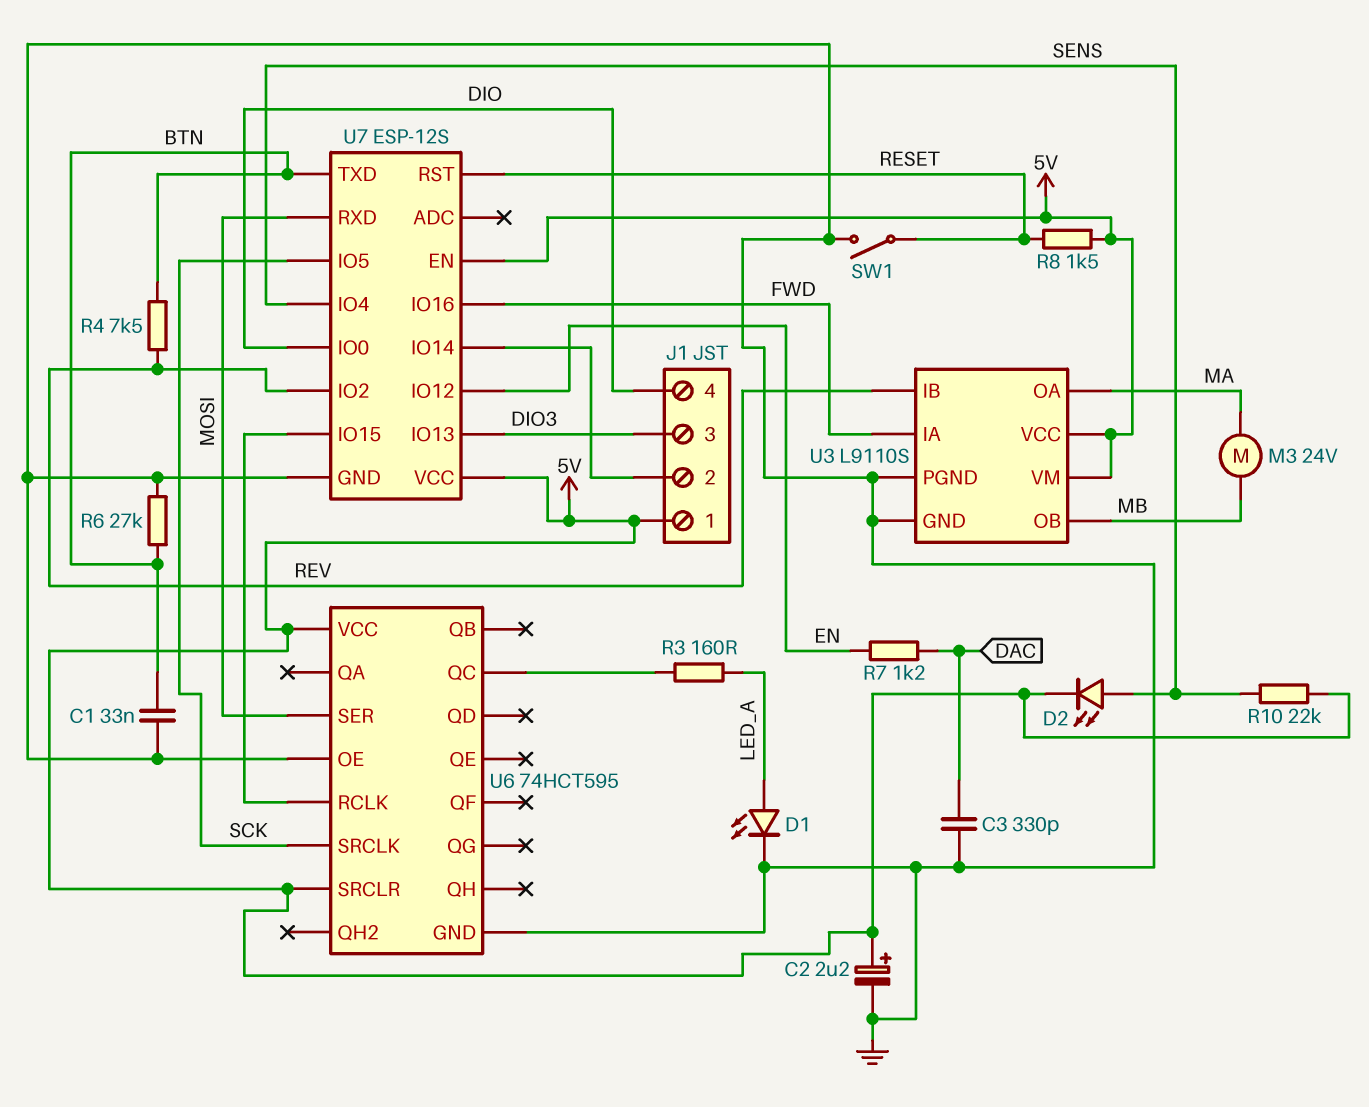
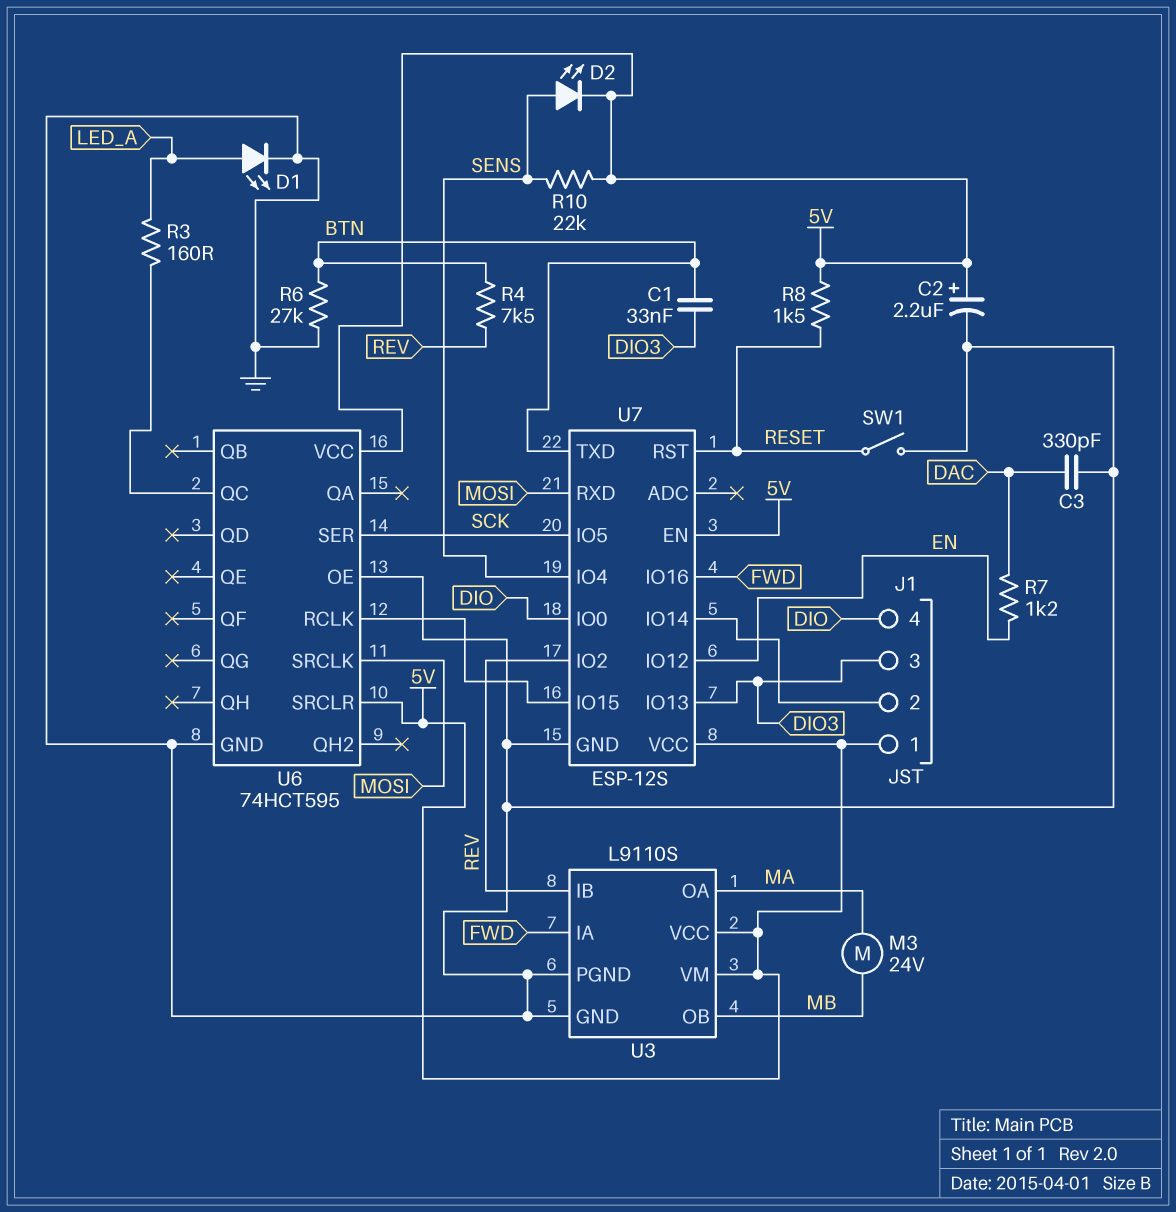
C1: 33nF (BTN, GND) -> 33nF (BTN, DIO3)
U6 pin SER: MOSI -> SCK
U6 pin SRCLK: SCK -> MOSI

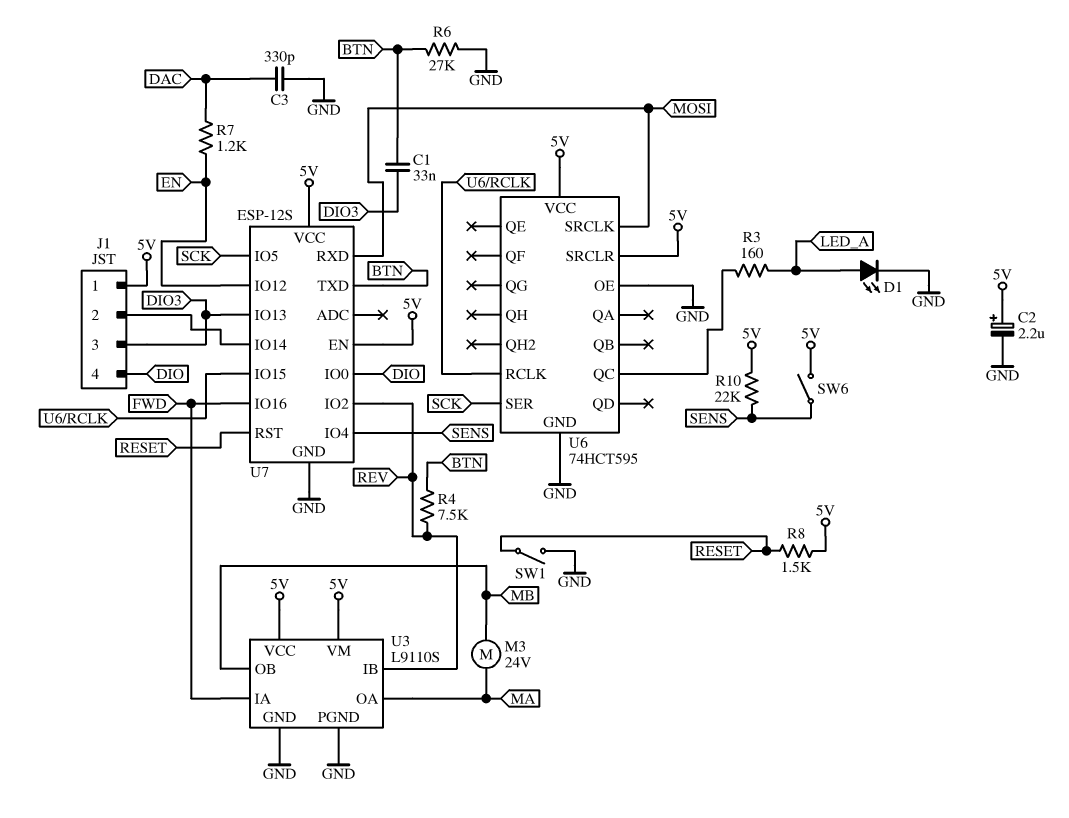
D2: LED (A SENS, K 5V) -> none
SW6: none -> switch (5V, SENS)

